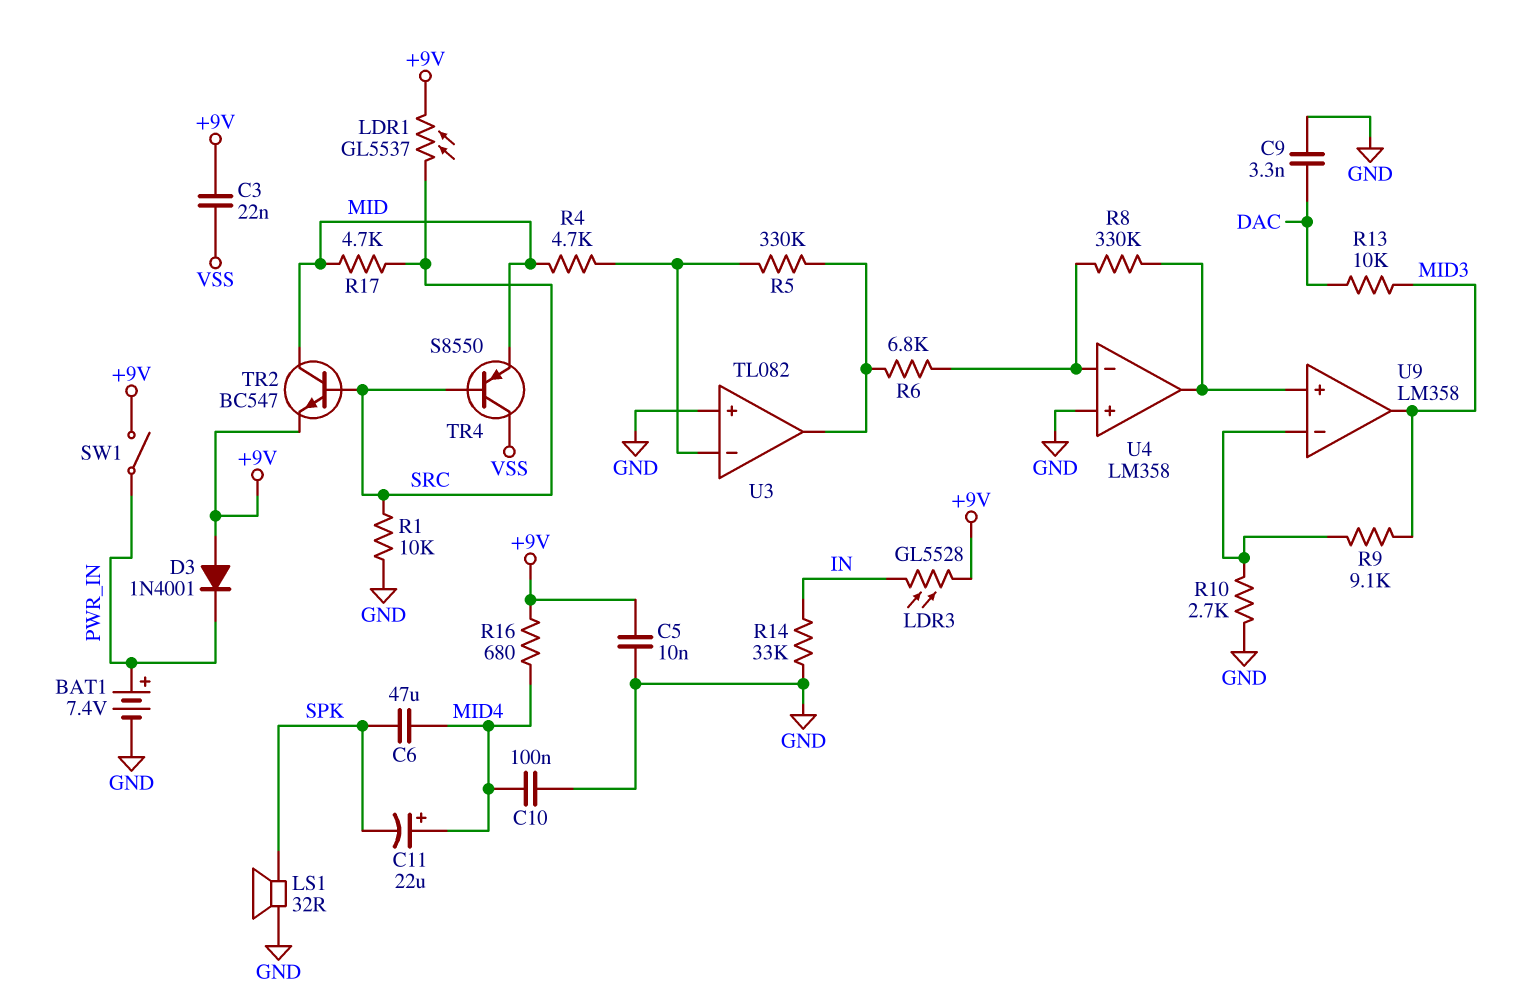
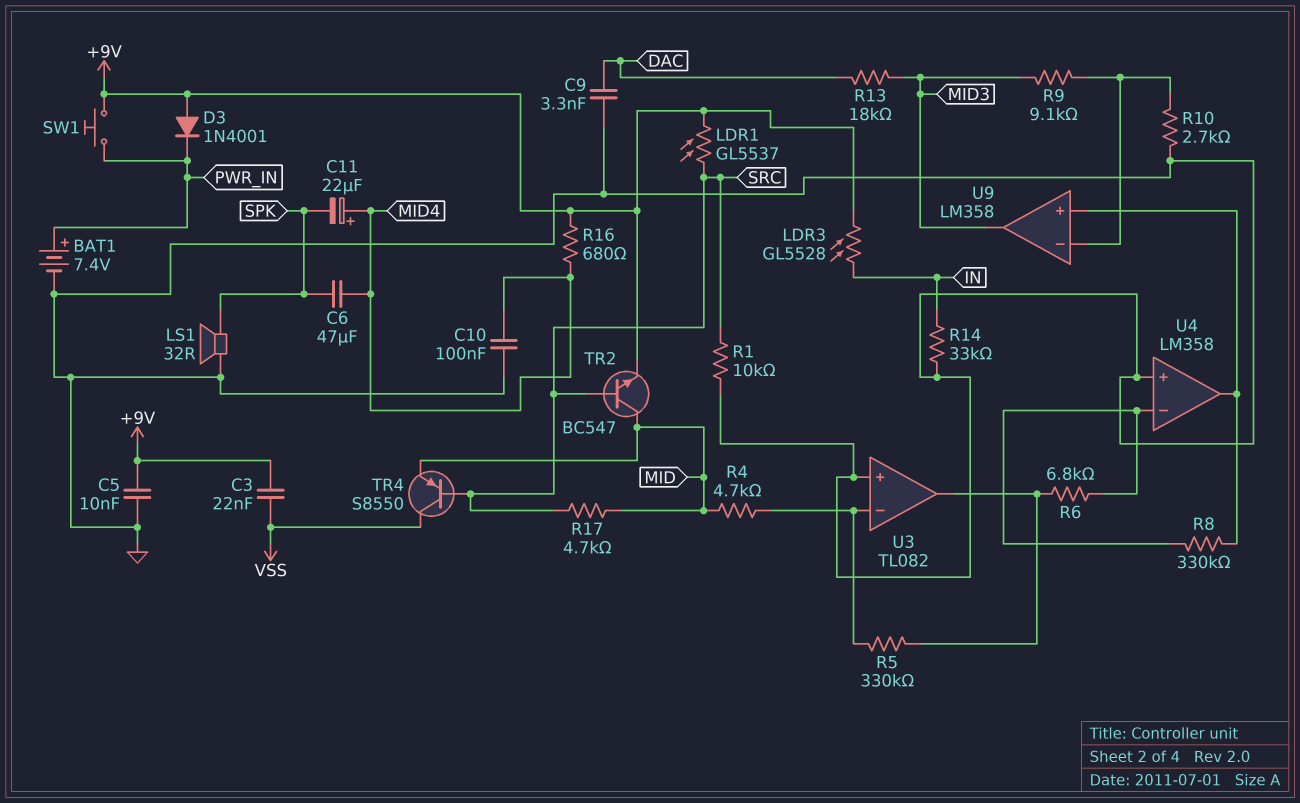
R13: 10k (DAC, MID3) -> 18k (DAC, MID3)
SW1: switch (+9V, PWR_IN) -> button (+9V, PWR_IN)

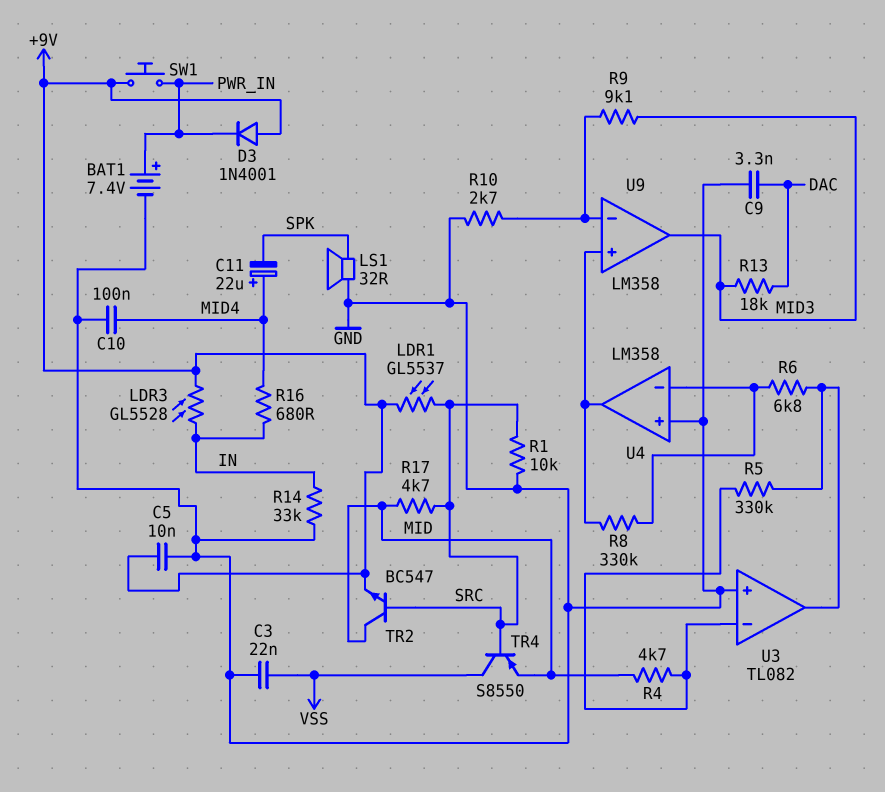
C3: 22nF (+9V, VSS) -> 22nF (GND, VSS)
C6: 47uF (MID4, SPK) -> none
R16: 680 (+9V, MID4) -> 680 (IN, MID4)

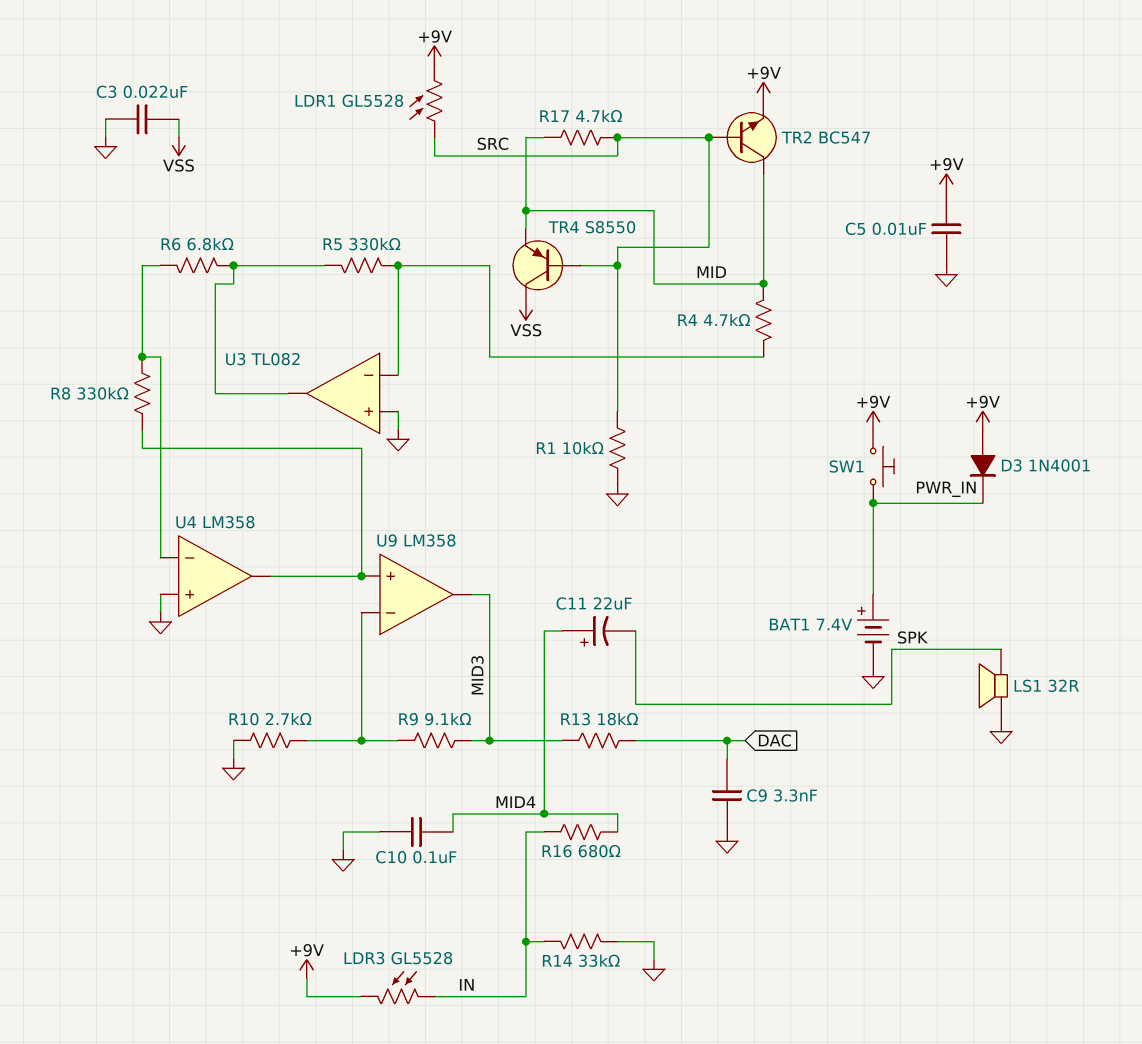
LDR1: GL5537 (+9V, SRC) -> GL5528 (+9V, SRC)

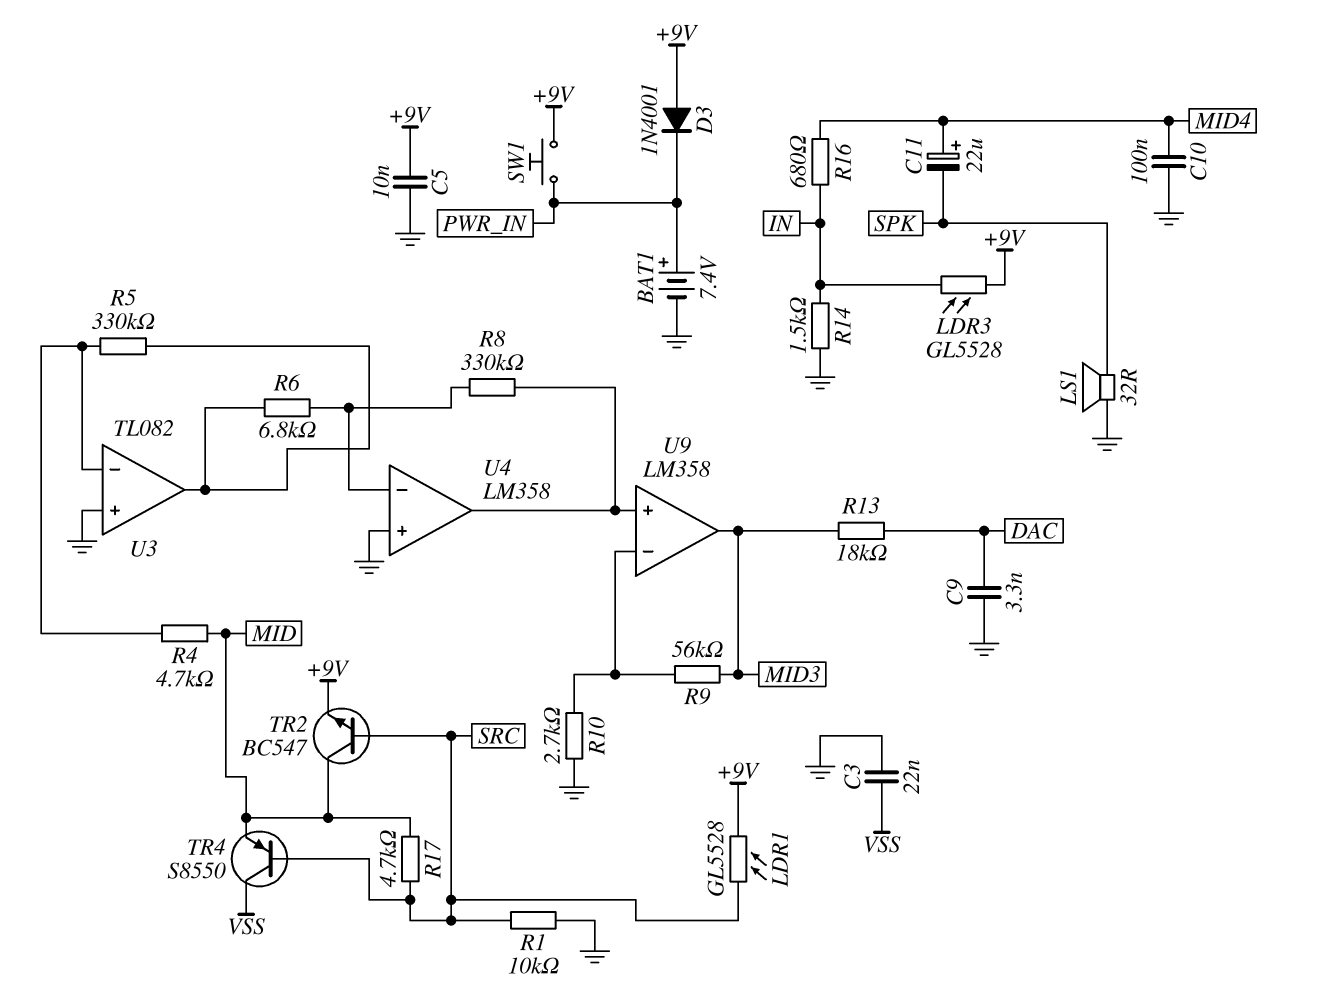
R9: 9.1k (MID3, U9/in-) -> 56k (MID3, U9/in-)
R14: 33k (GND, IN) -> 1.5k (GND, IN)

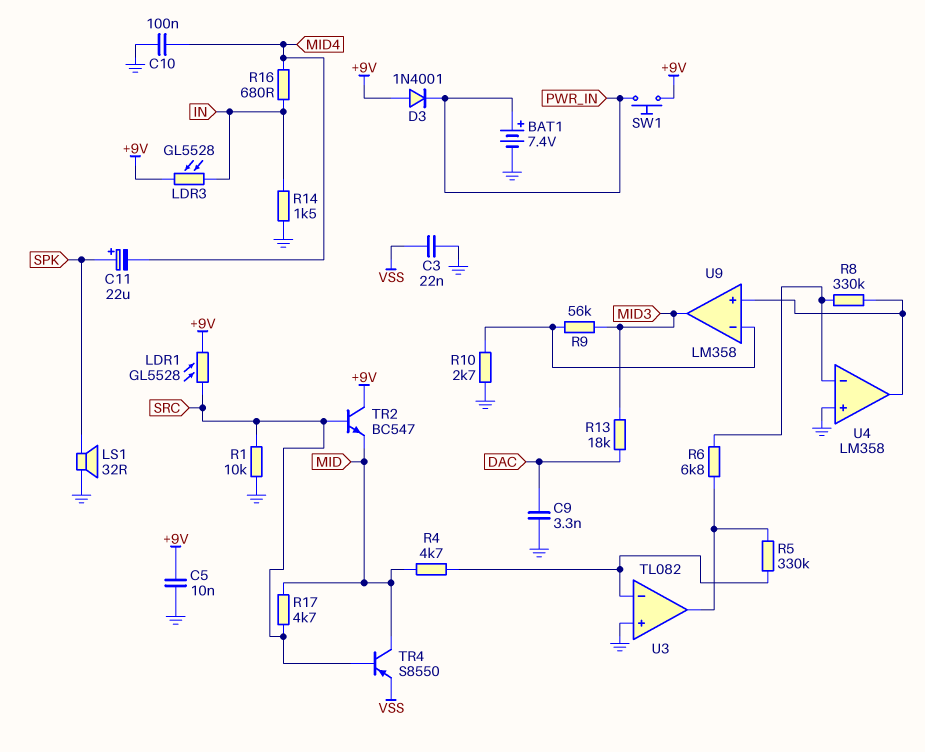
C11: 22uF (plus MID4, minus SPK) -> 22uF (plus SPK, minus MID4)
TR2: NPN BC547 (B SRC, C MID, E +9V) -> NPN BC547 (B SRC, C +9V, E MID)
TR4: PNP S8550 (B SRC, C VSS, E MID) -> PNP S8550 (B SRC, C MID, E VSS)

